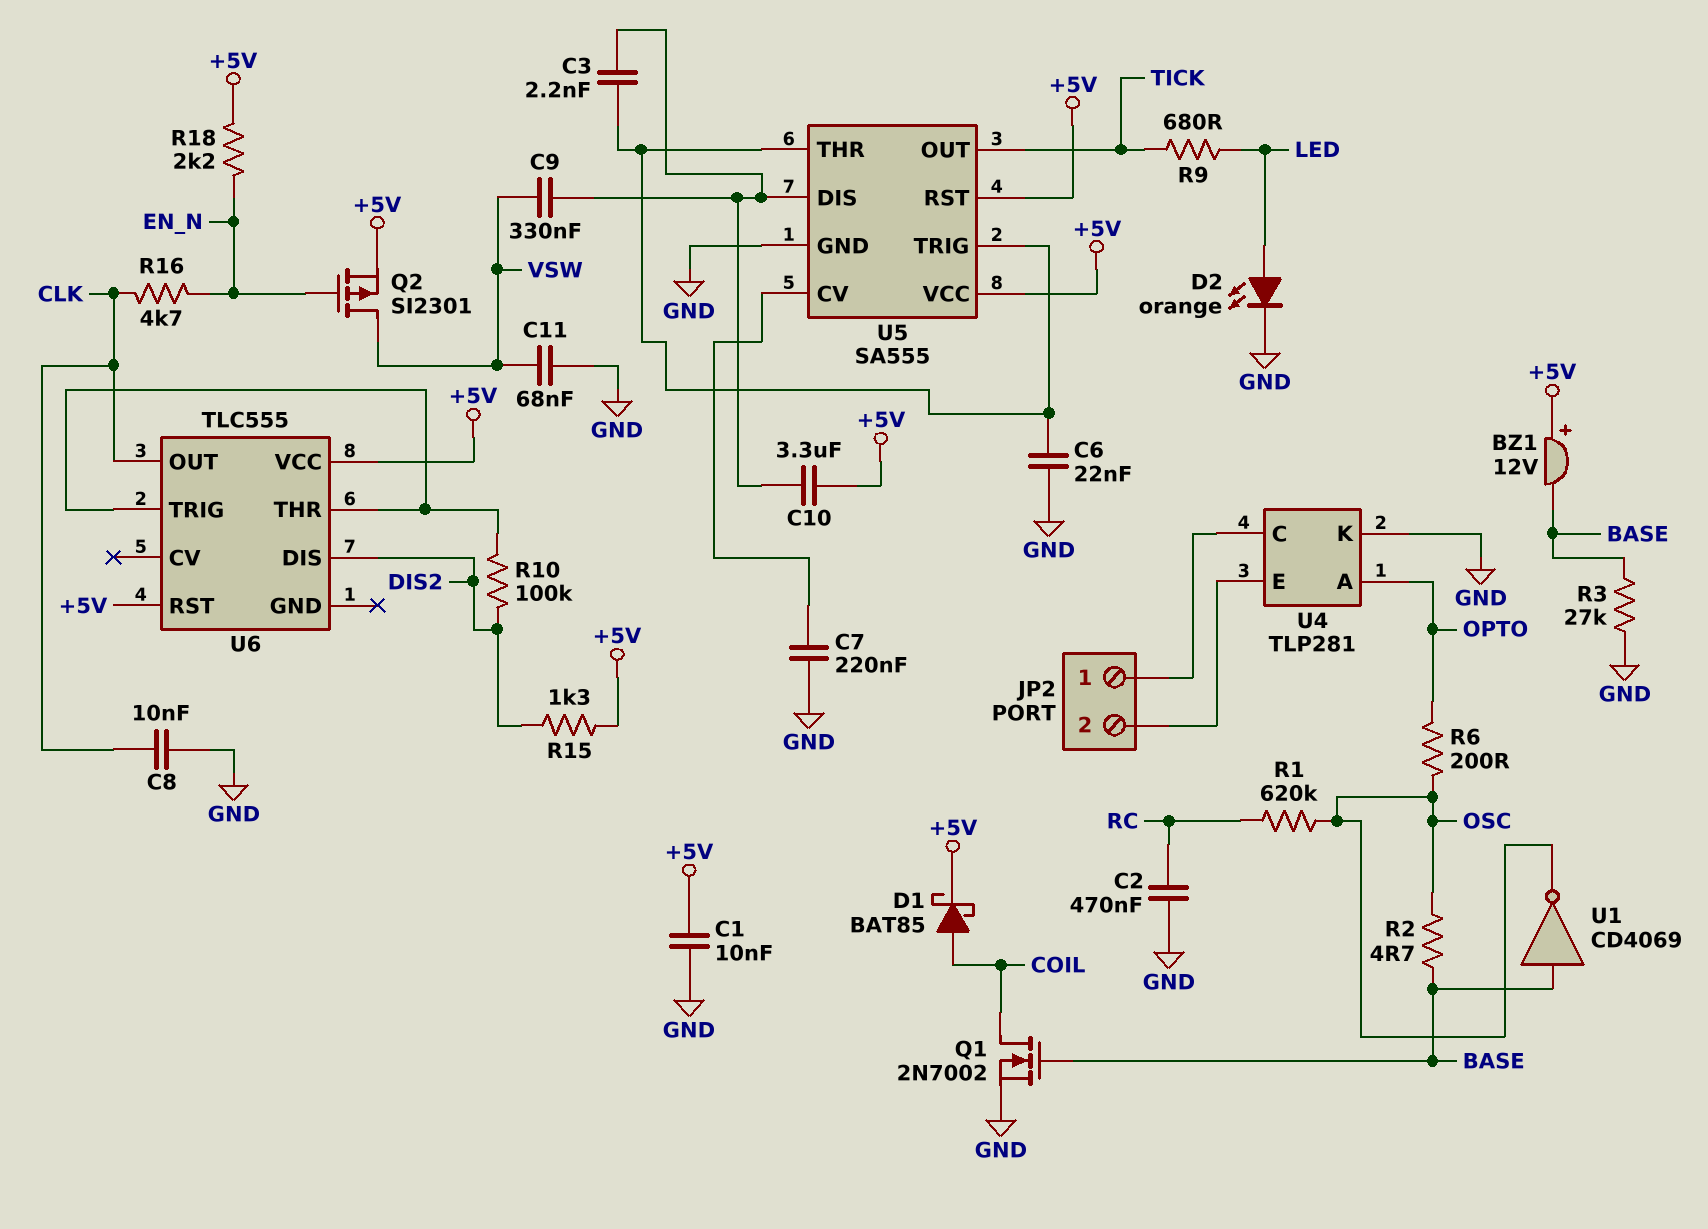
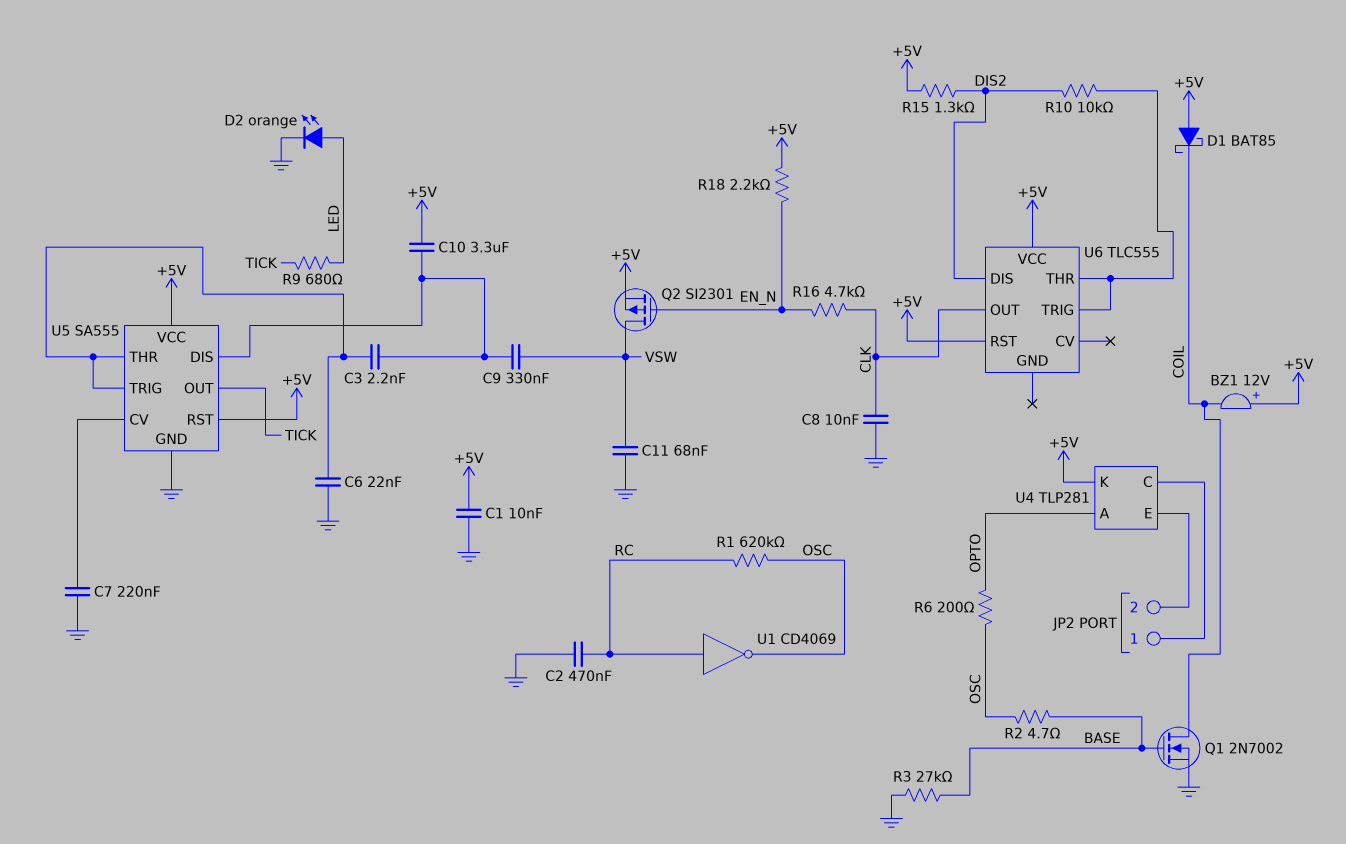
BZ1: buzzer 12V (plus +5V, minus BASE) -> buzzer 12V (plus +5V, minus COIL)
D1: schottky BAT85 (A COIL, K +5V) -> schottky BAT85 (A +5V, K COIL)
R10: 100k (DIS2, U6/THR) -> 10k (DIS2, U6/THR)
U1: NOT CD4069 (in BASE, out OSC) -> NOT CD4069 (in RC, out OSC)
U4 pin K: GND -> +5V

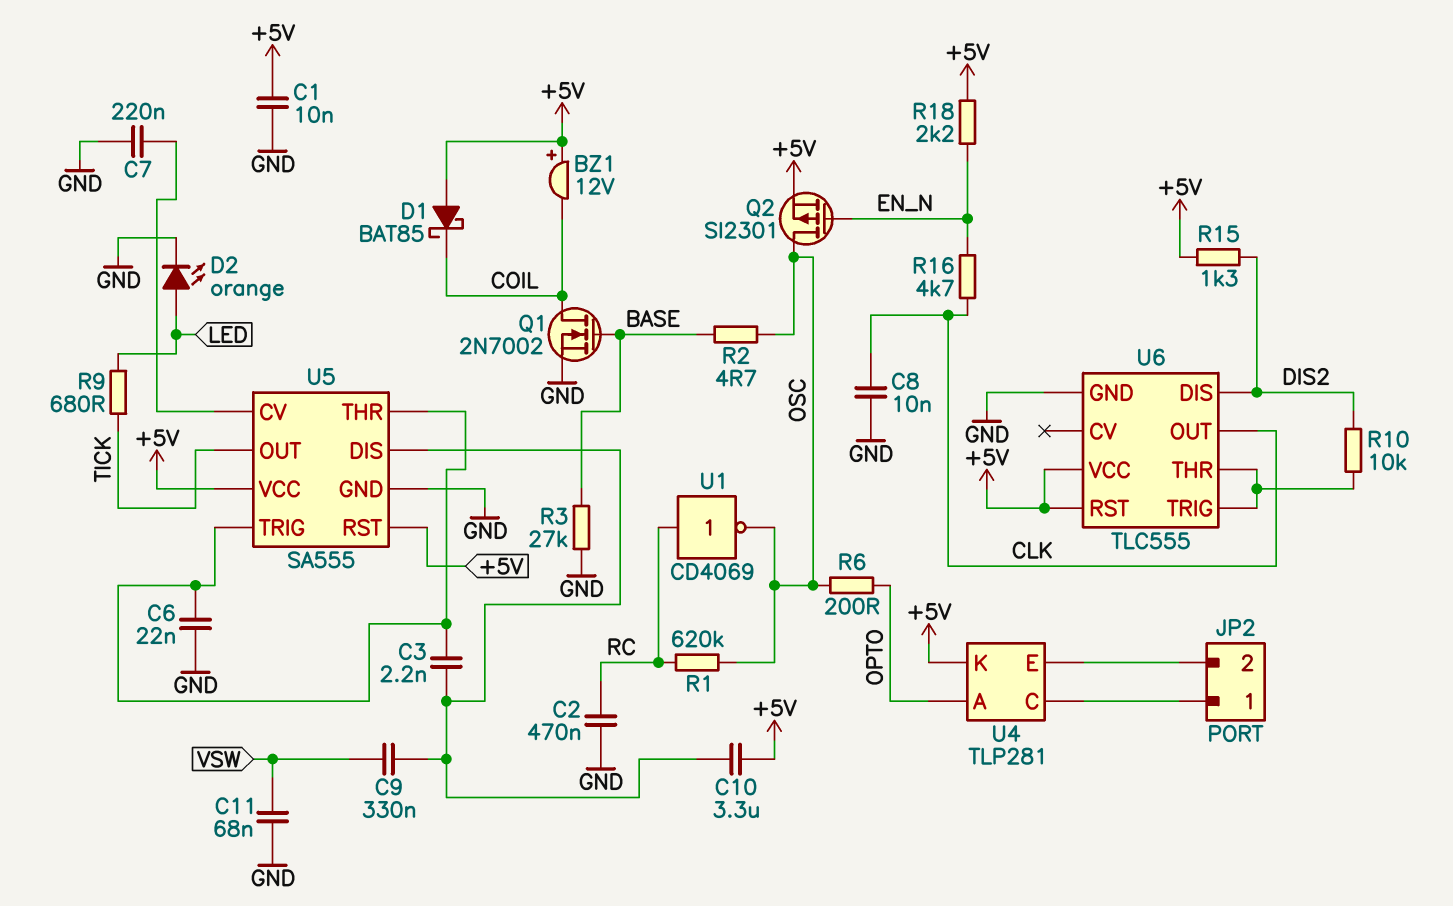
Q2: PMOS SI2301 (G EN_N, D VSW, S +5V) -> PMOS SI2301 (G EN_N, D OSC, S +5V)
U6 pin GND: none -> GND

